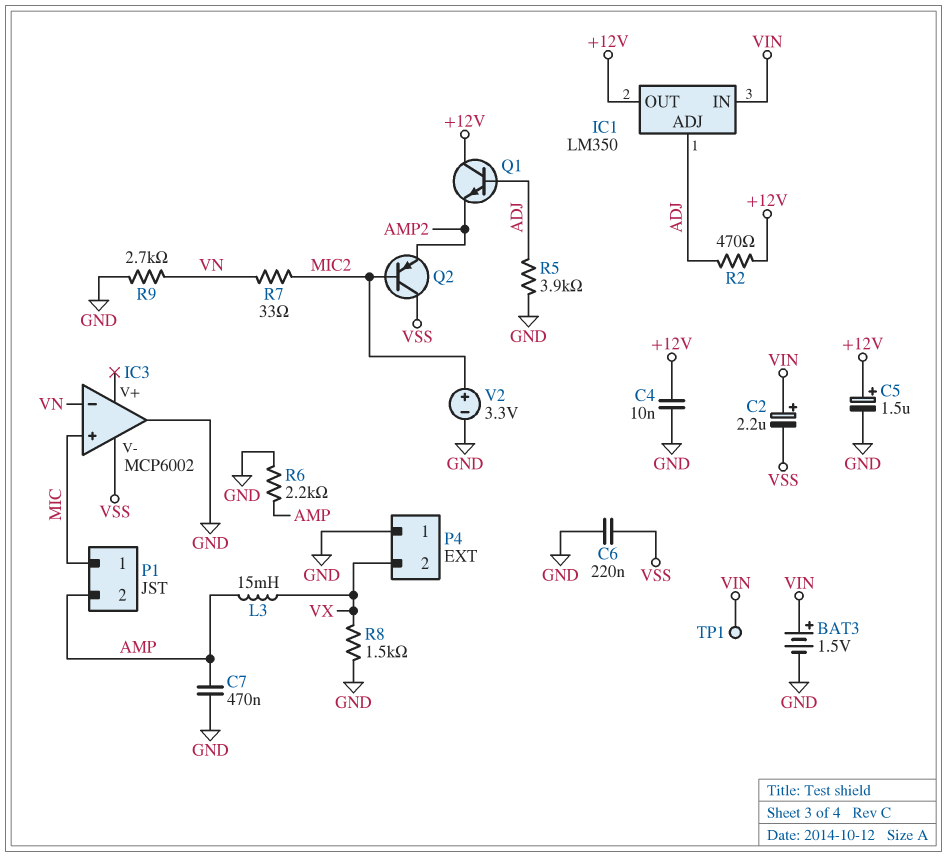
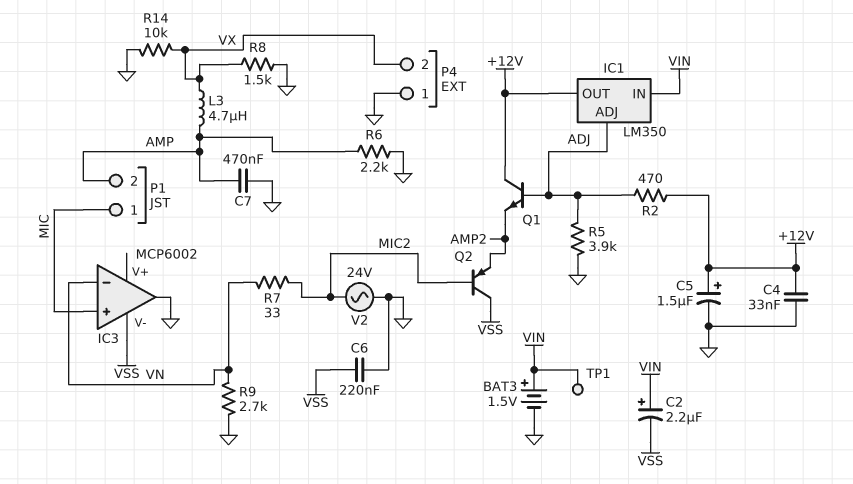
C4: 10nF (+12V, GND) -> 33nF (+12V, GND)
L3: 15mH (AMP, VX) -> 4.7uH (AMP, VX)
R14: none -> 10k (GND, VX)
V2: 3.3V (plus MIC2, minus GND) -> AC 24V (GND, MIC2)

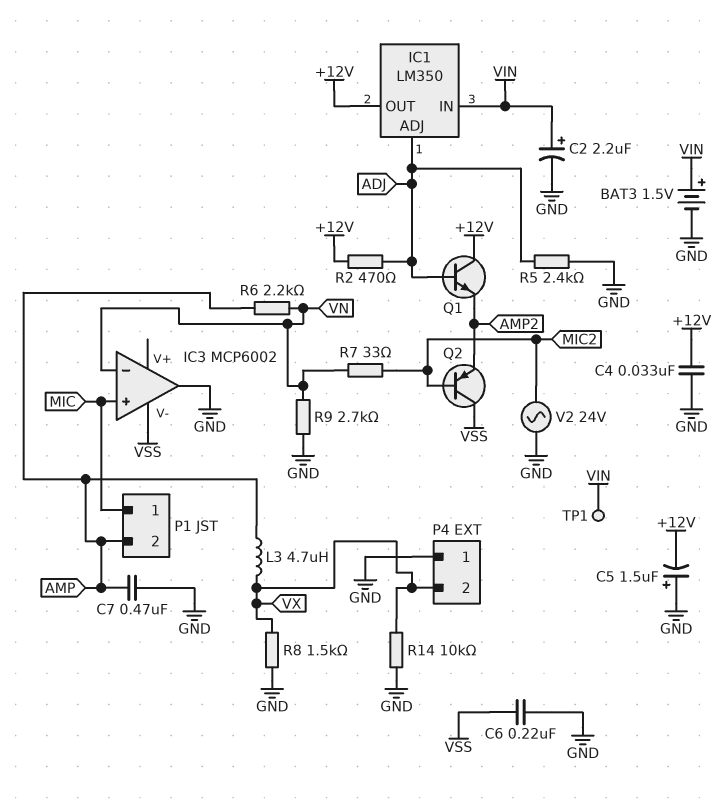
C2: 2.2uF (plus VIN, minus VSS) -> 2.2uF (plus VIN, minus GND)
C5: 1.5uF (plus +12V, minus GND) -> 1.5uF (plus GND, minus +12V)
R5: 3.9k (ADJ, GND) -> 2.4k (ADJ, GND)
R6: 2.2k (AMP, GND) -> 2.2k (AMP, VN)

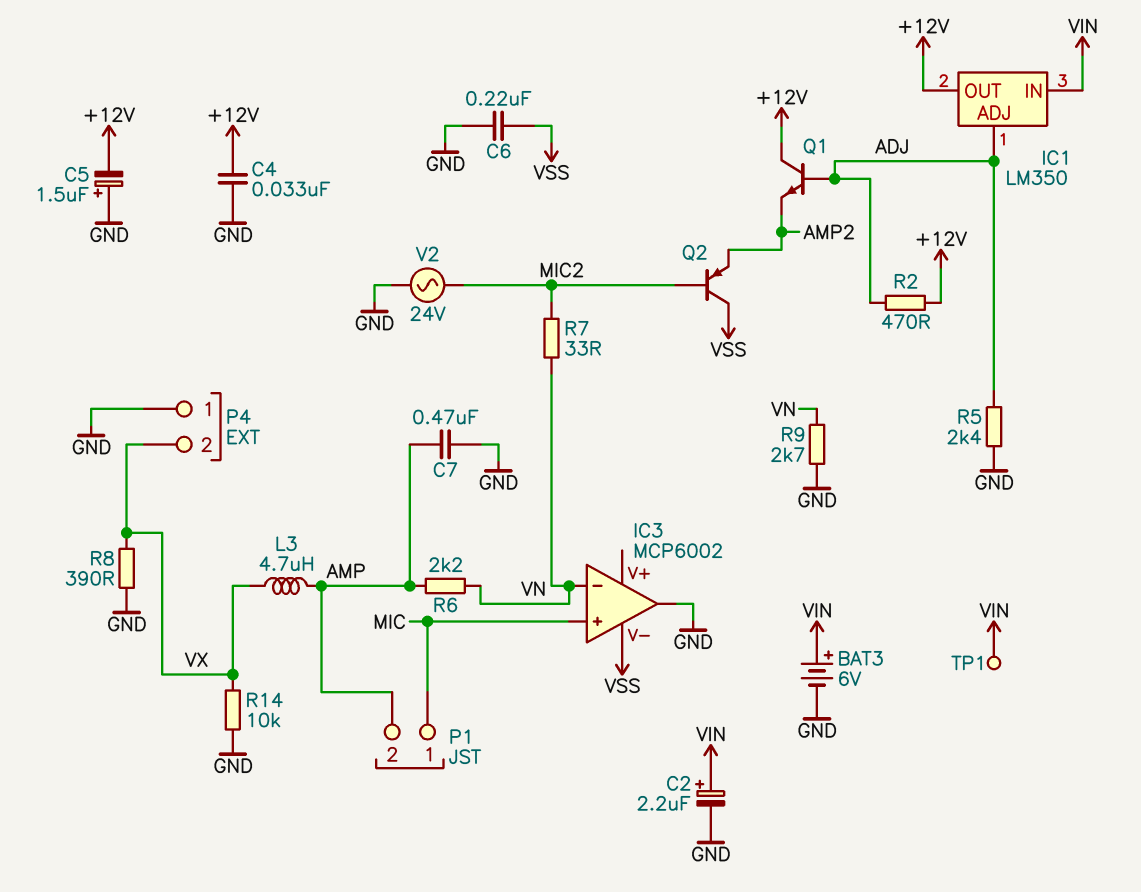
BAT3: 1.5V (plus VIN, minus GND) -> 6V (plus VIN, minus GND)
R8: 1.5k (GND, VX) -> 390 (GND, VX)

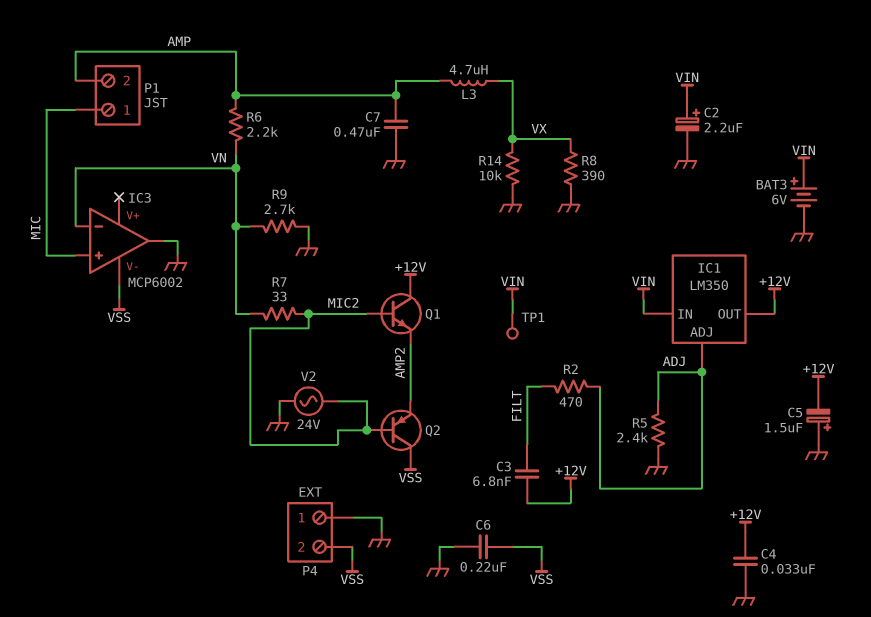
C3: none -> 6.8nF (+12V, FILT)
P4 pin 2: VX -> VSS
Q1: NPN (B ADJ, C +12V, E AMP2) -> NPN (B MIC2, C +12V, E AMP2)
R2: 470 (+12V, ADJ) -> 470 (ADJ, FILT)

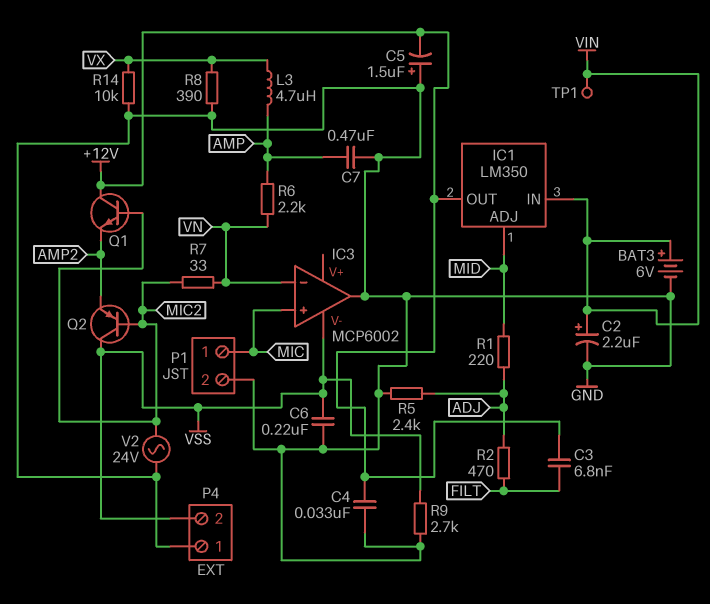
IC1 pin ADJ: ADJ -> MID
P1 pin 2: AMP -> GND
R1: none -> 220 (ADJ, MID)
R9: 2.7k (GND, VN) -> 2.7k (GND, VSS)

